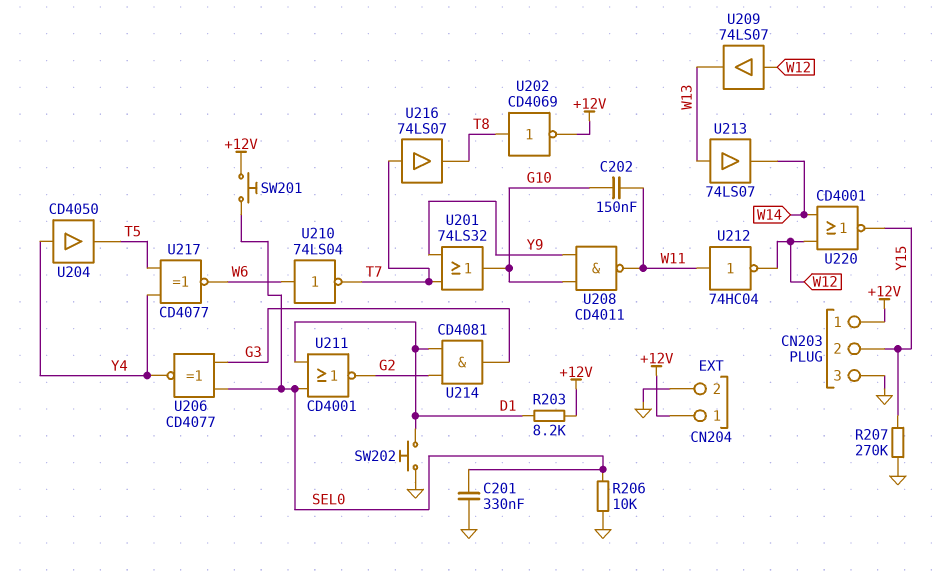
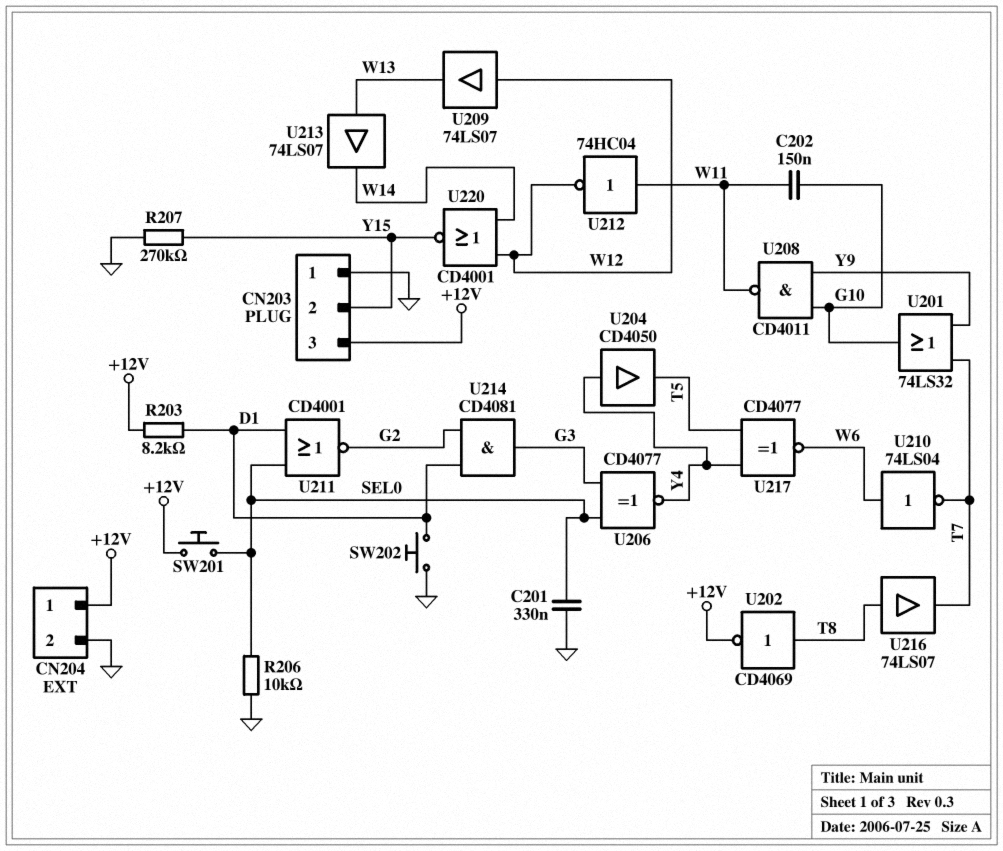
CN203 pin 1: +12V -> GND
CN203 pin 3: GND -> +12V
U216: buffer 74LS07 (in T7, out T8) -> buffer 74LS07 (in T8, out T7)

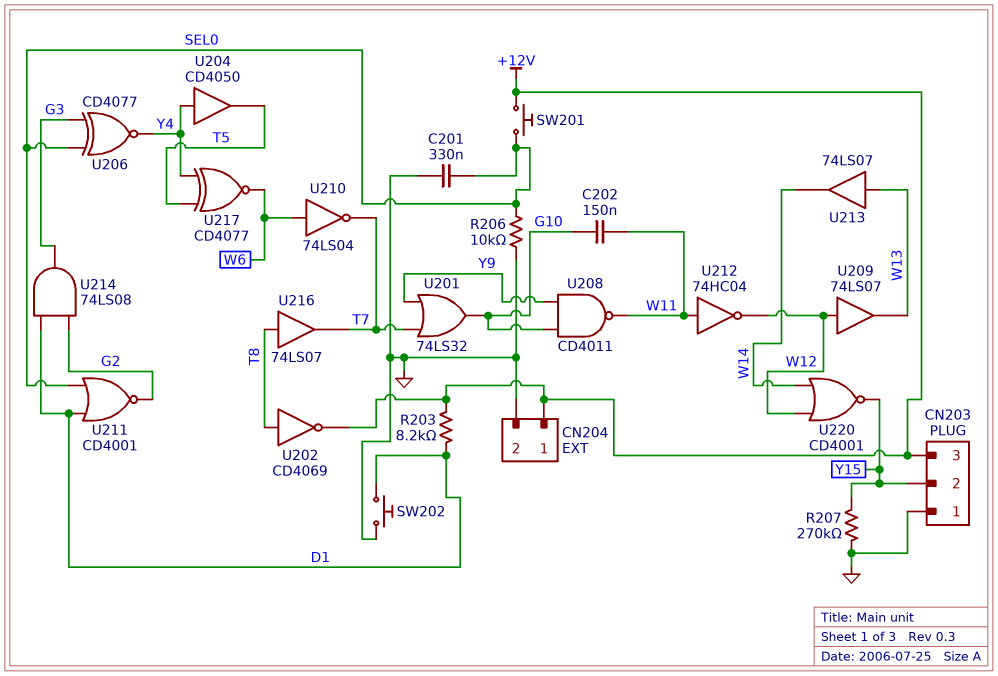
U214: AND CD4081 (in D1, in G2, out G3) -> AND 74LS08 (in D1, in G2, out G3)

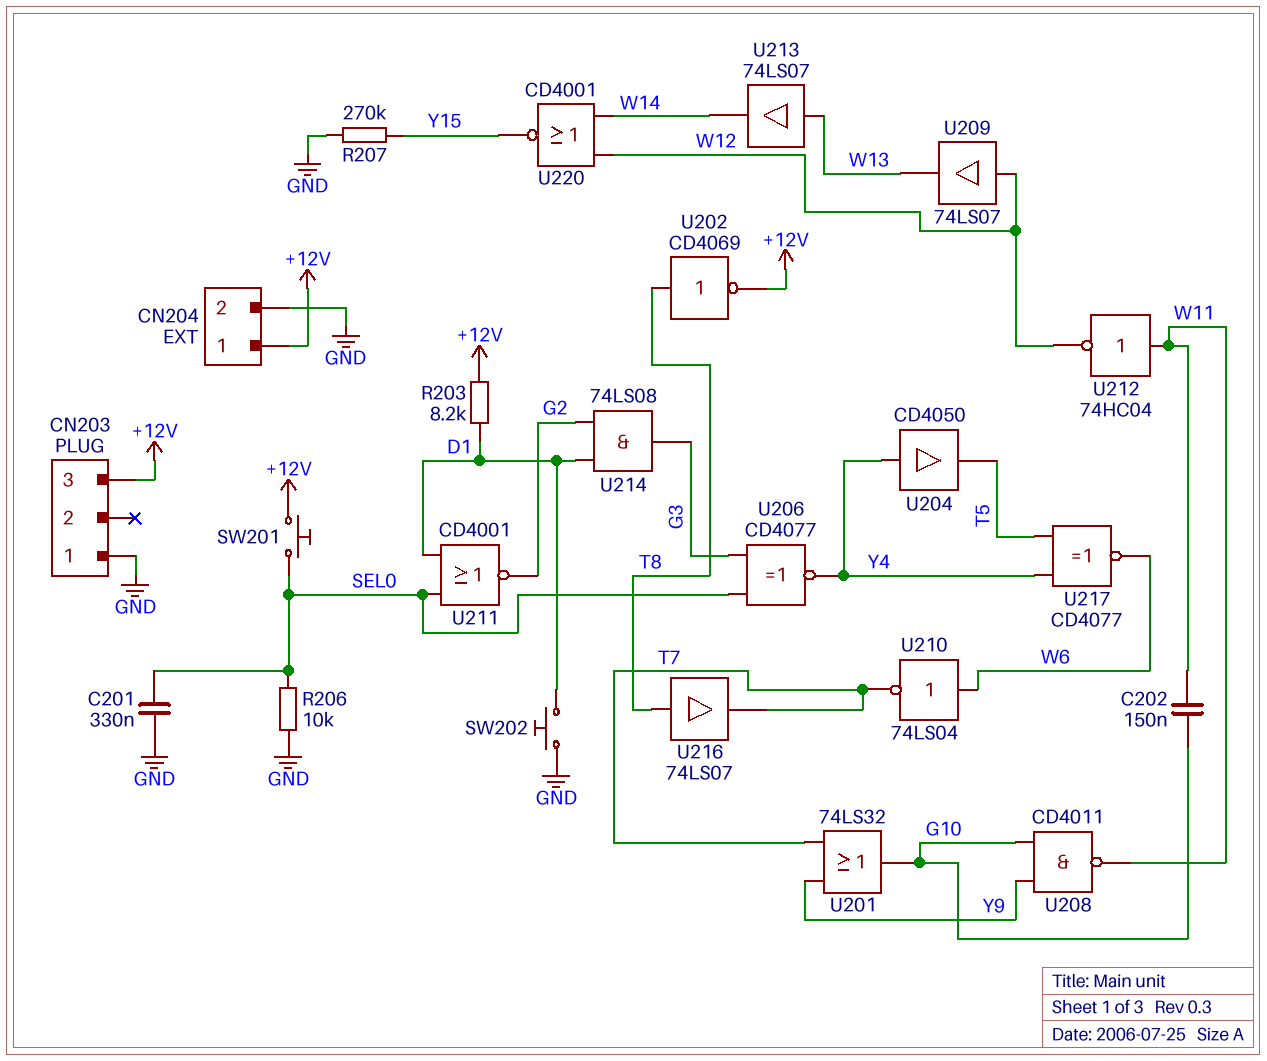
CN203 pin 2: Y15 -> none

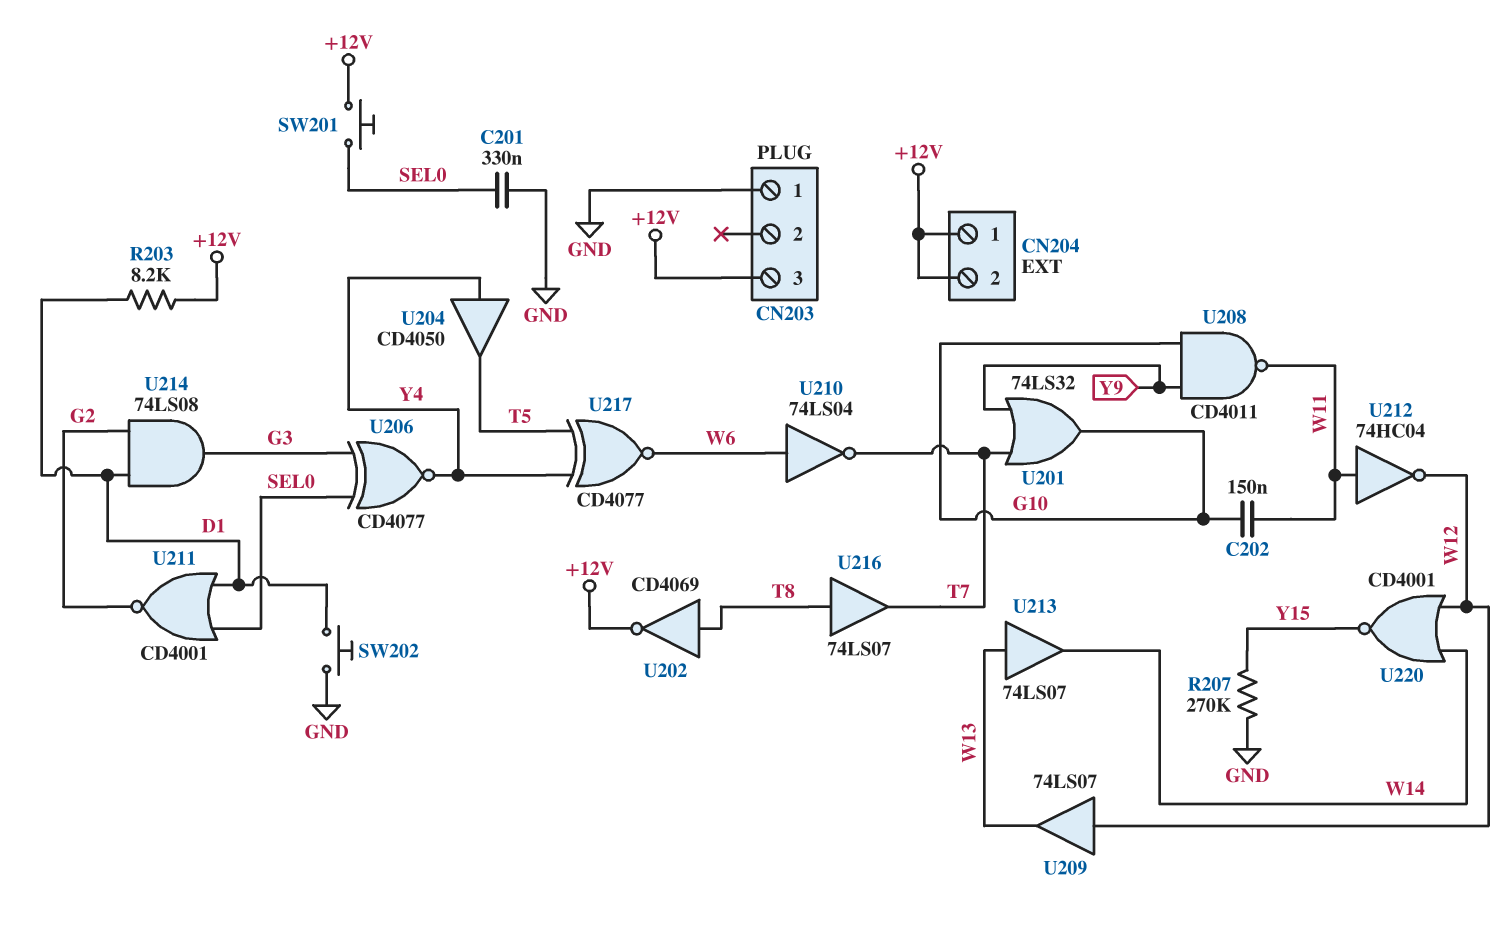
CN204 pin 2: GND -> +12V
R206: 10k (GND, SEL0) -> none

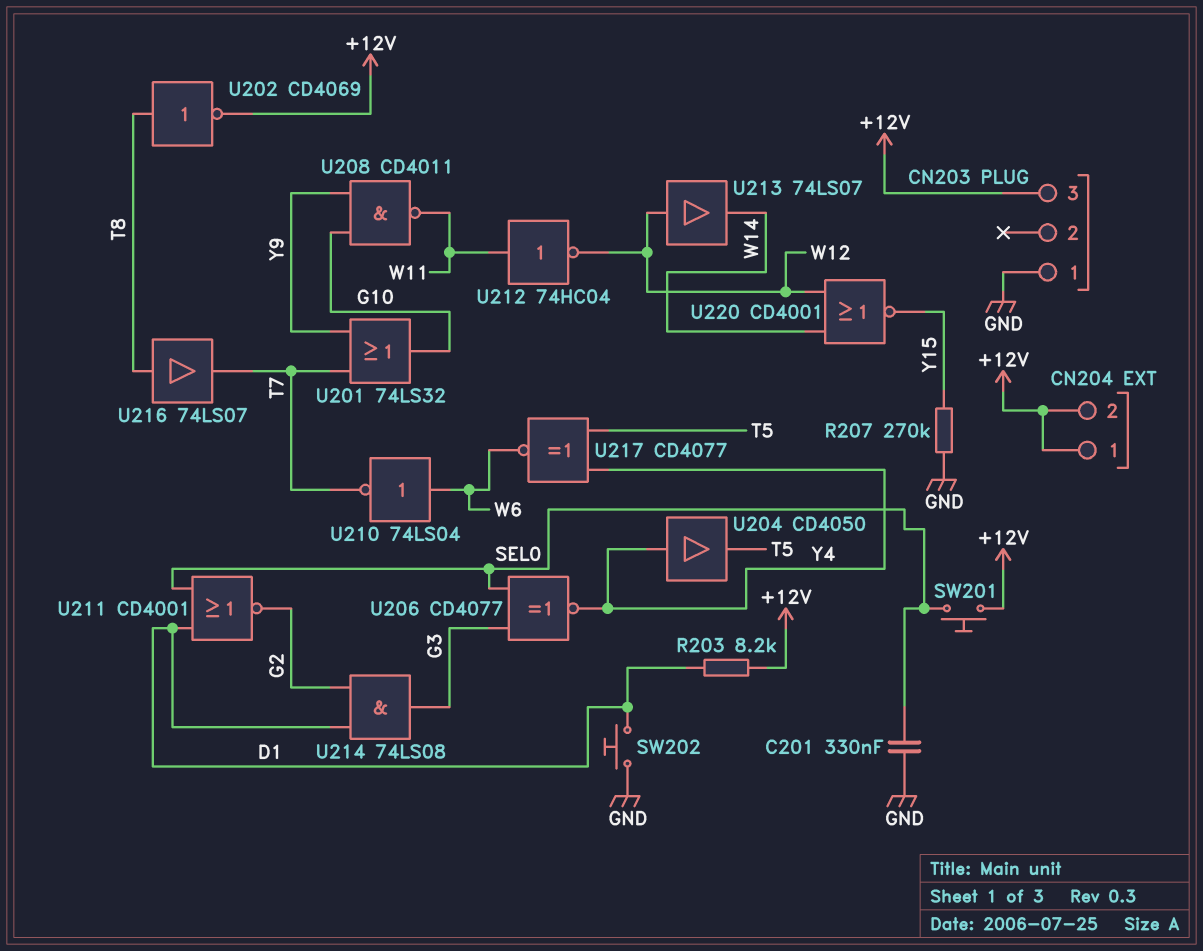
C202: 150nF (G10, W11) -> none
U209: buffer 74LS07 (in W12, out W13) -> none
U213: buffer 74LS07 (in W13, out W14) -> buffer 74LS07 (in W12, out W14)

